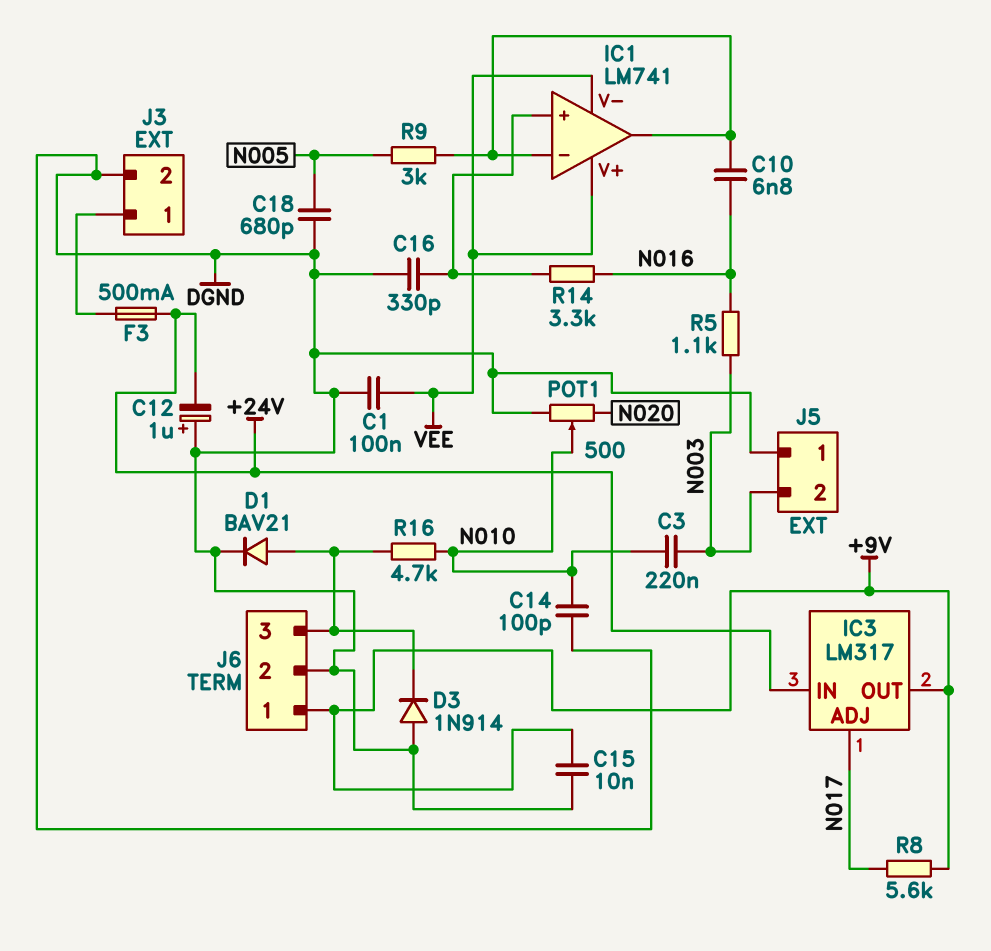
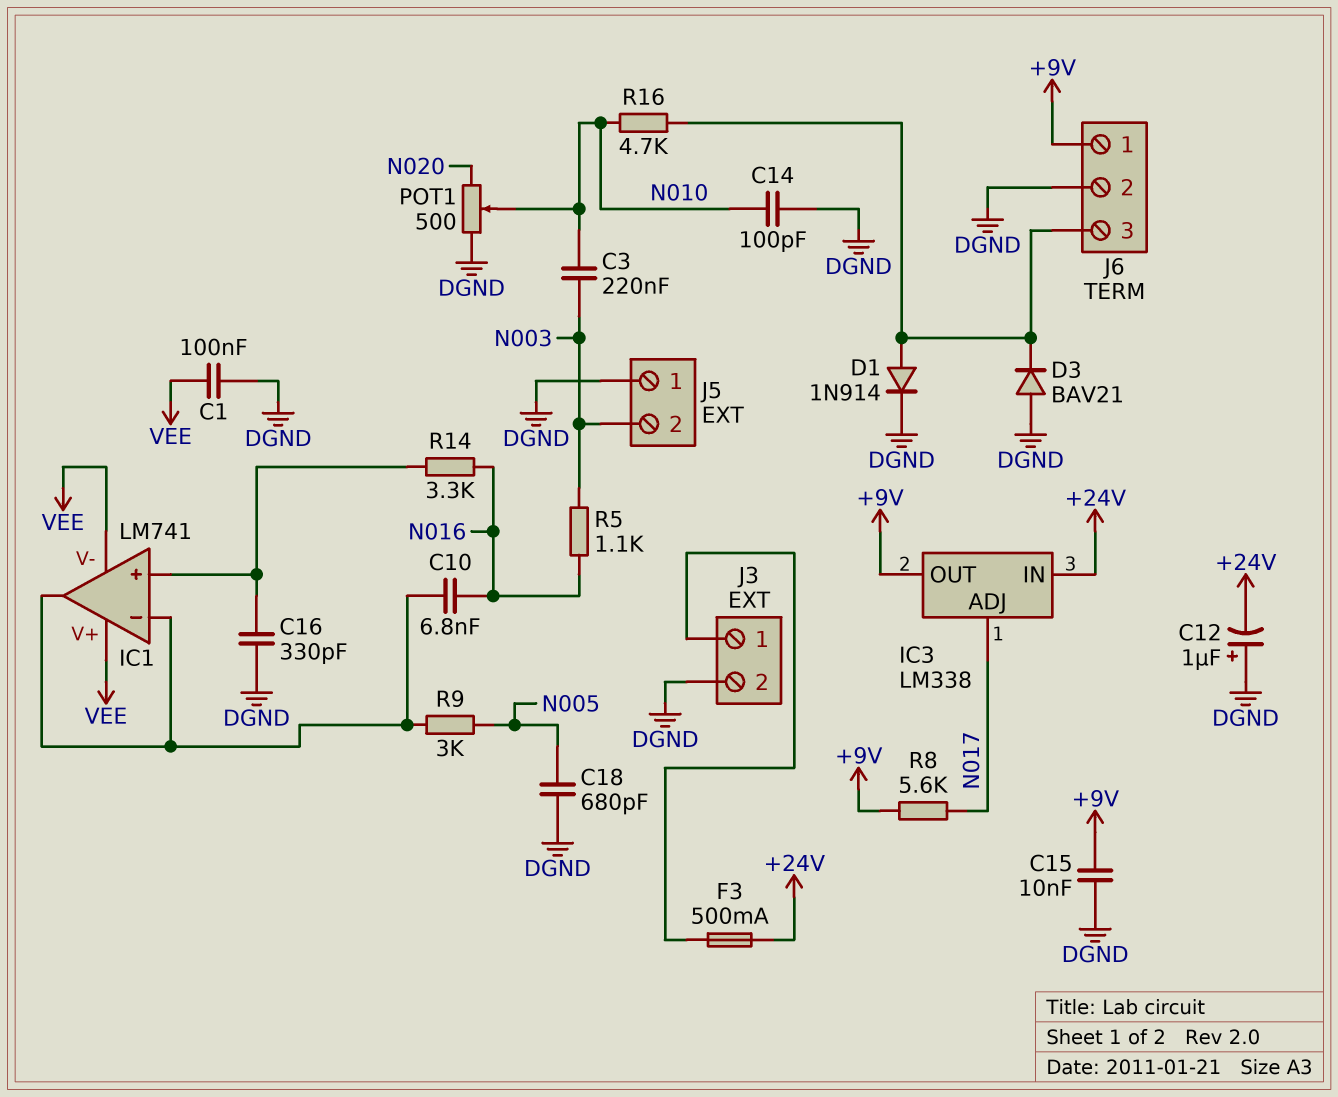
D1: diode BAV21 (A J6/3, K DGND) -> diode 1N914 (A J6/3, K DGND)
D3: diode 1N914 (A DGND, K J6/3) -> diode BAV21 (A DGND, K J6/3)
IC3: LM317 -> LM338

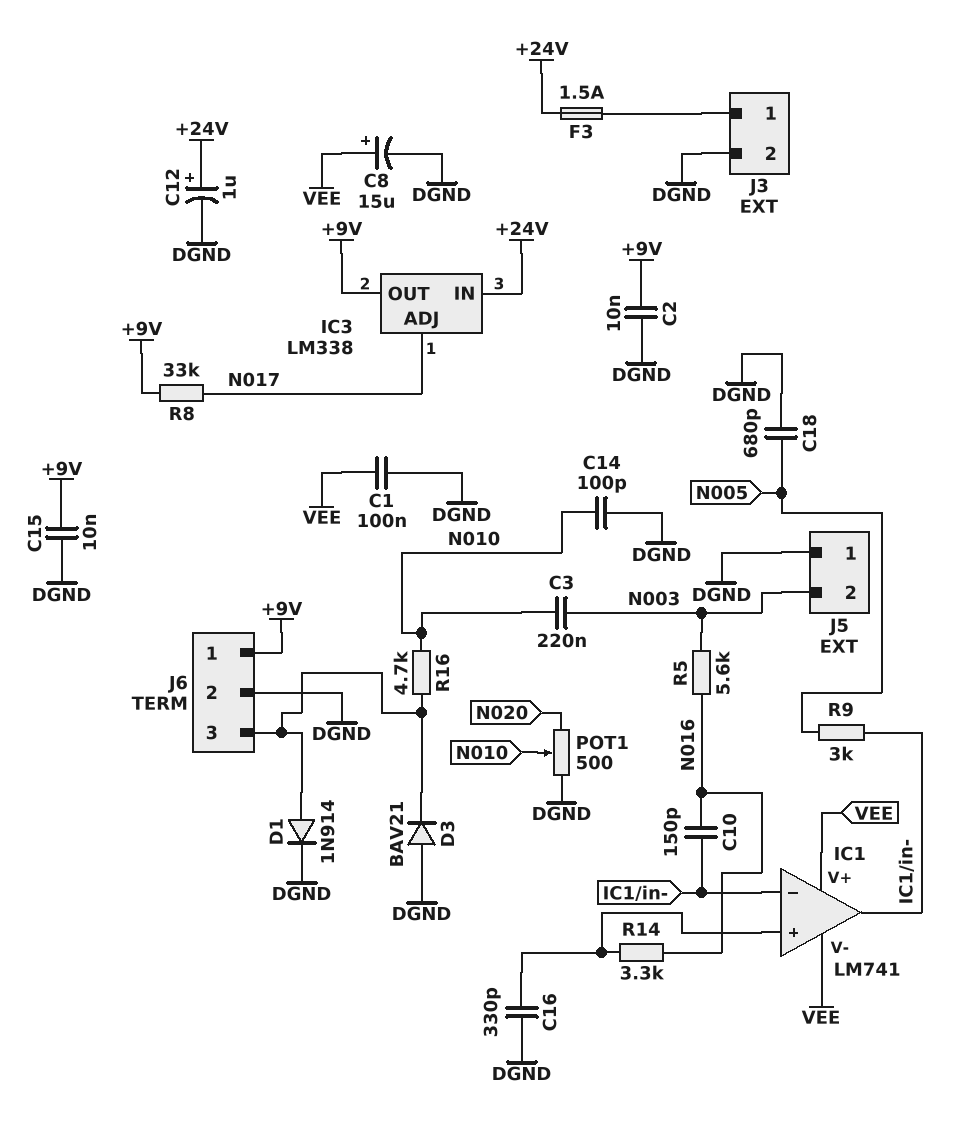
C2: none -> 10nF (+9V, DGND)
C8: none -> 15uF (plus VEE, minus DGND)
C10: 6.8nF (IC1/in-, N016) -> 150pF (IC1/in-, N016)
C12: 1uF (plus DGND, minus +24V) -> 1uF (plus +24V, minus DGND)
F3: 500mA (+24V, J3/1) -> 1.5A (+24V, J3/1)
R5: 1.1k (N003, N016) -> 5.6k (N003, N016)
R8: 5.6k (+9V, N017) -> 33k (+9V, N017)

